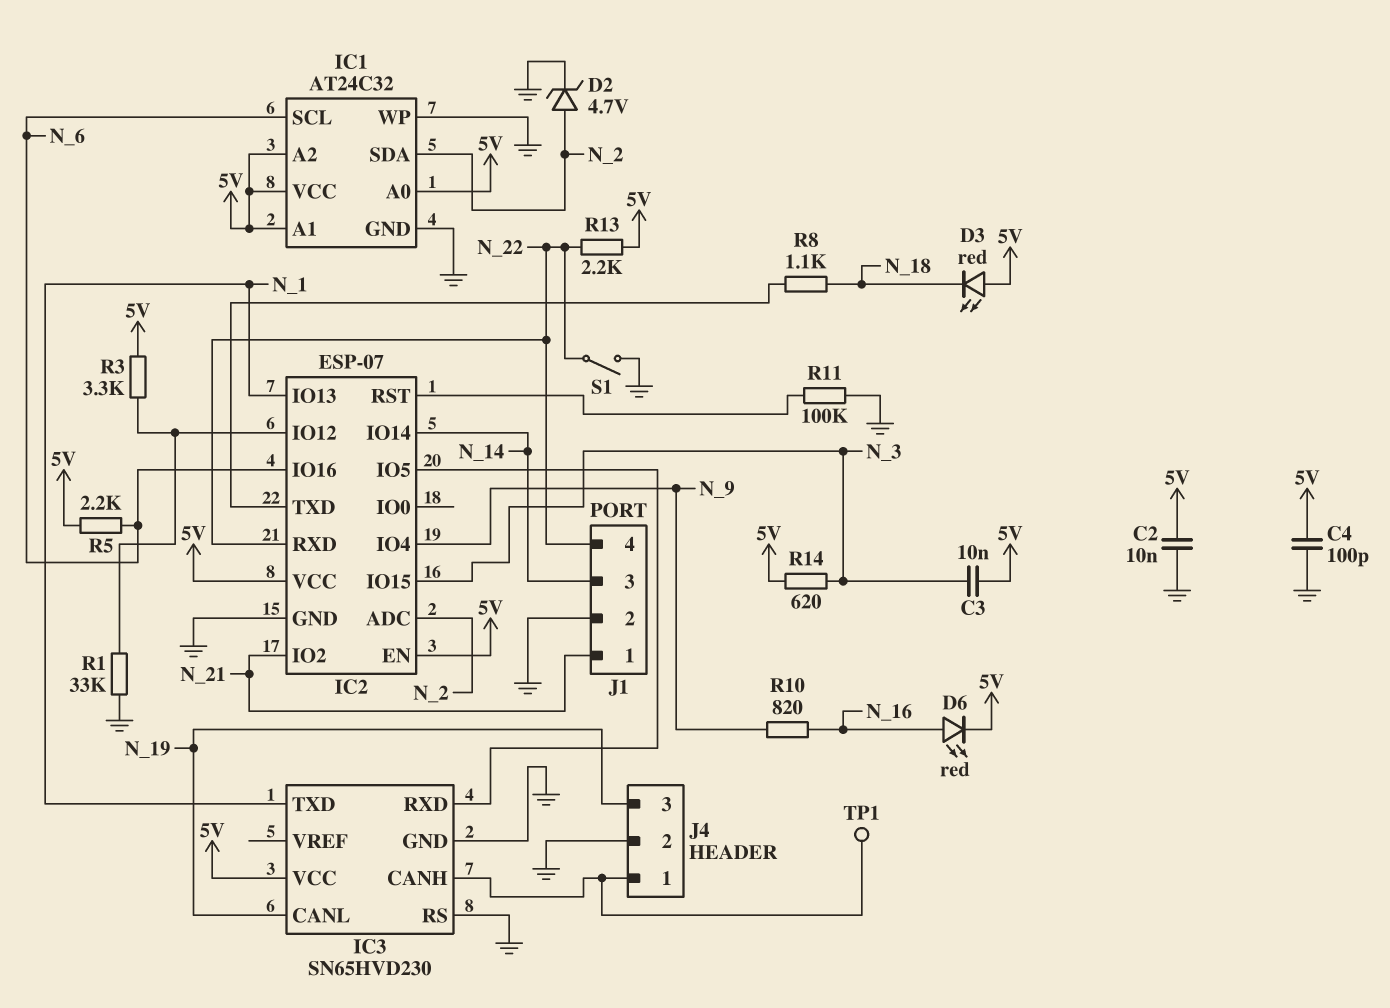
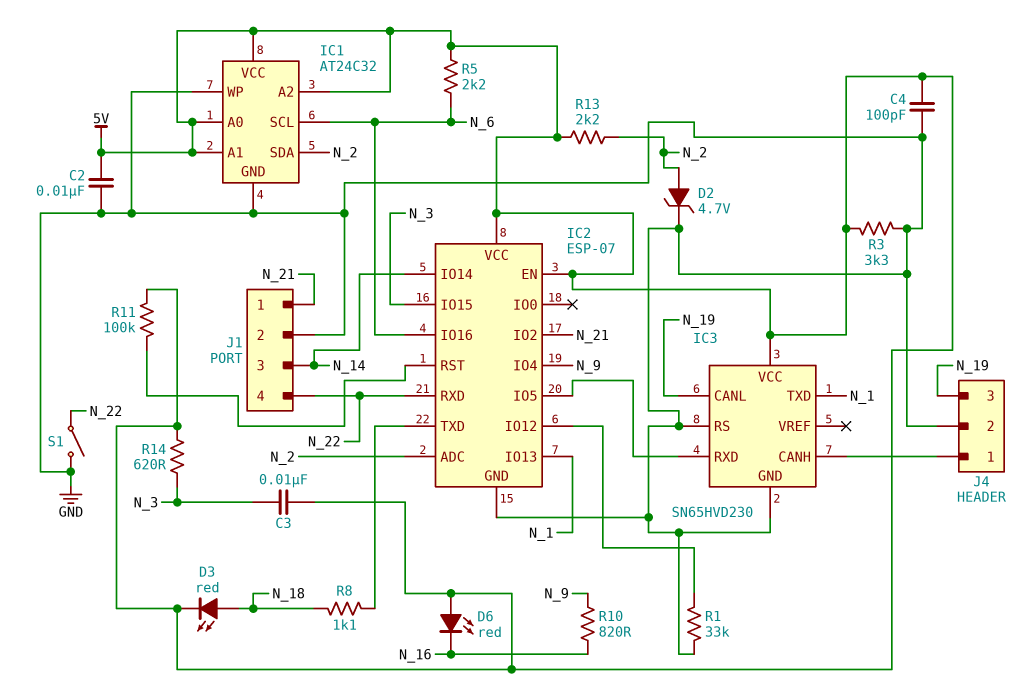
D3: LED red (A 5V, K N_18) -> LED red (A N_18, K 5V)
D6: LED red (A N_16, K 5V) -> LED red (A 5V, K N_16)
R3: 3.3k (5V, IC2/IO12) -> 3.3k (5V, GND)
R11: 100k (GND, IC2/RST) -> 100k (5V, IC2/RST)
R13: 2.2k (5V, N_22) -> 2.2k (5V, N_2)
TP1: test point (IC3/CANH) -> none

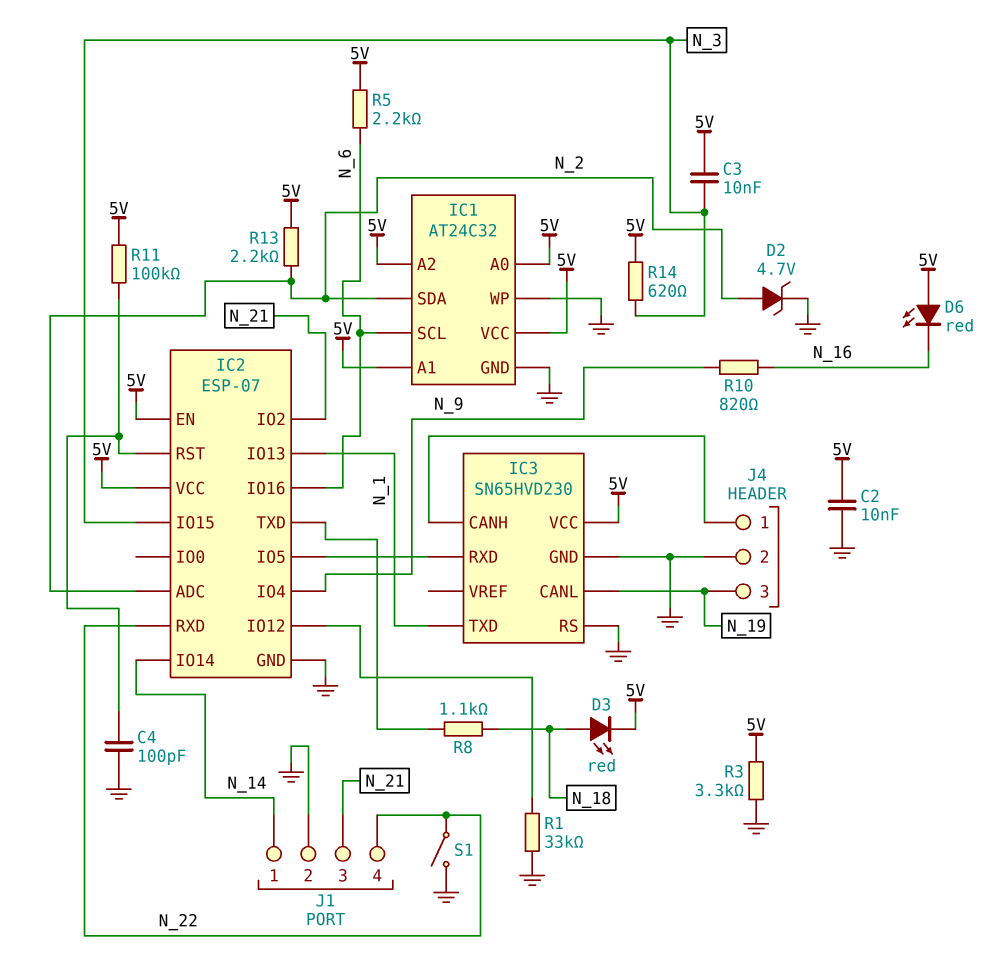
C4: 100pF (5V, GND) -> 100pF (GND, IC2/RST)
J1 pin 1: N_21 -> N_14
J1 pin 3: N_14 -> N_21

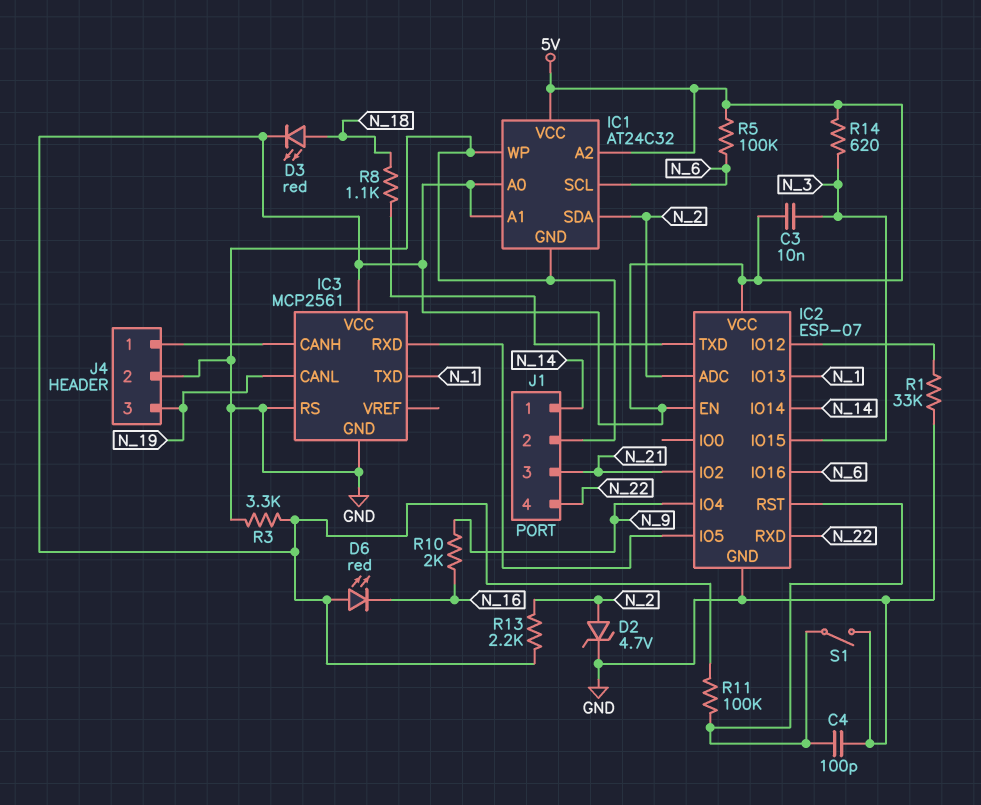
C2: 10nF (5V, GND) -> none
IC3: SN65HVD230 -> MCP2561
R5: 2.2k (5V, N_6) -> 100k (5V, N_6)
R10: 820 (N_9, N_16) -> 2k (N_9, N_16)
S1: switch (GND, N_22) -> switch (GND, IC2/RST)

